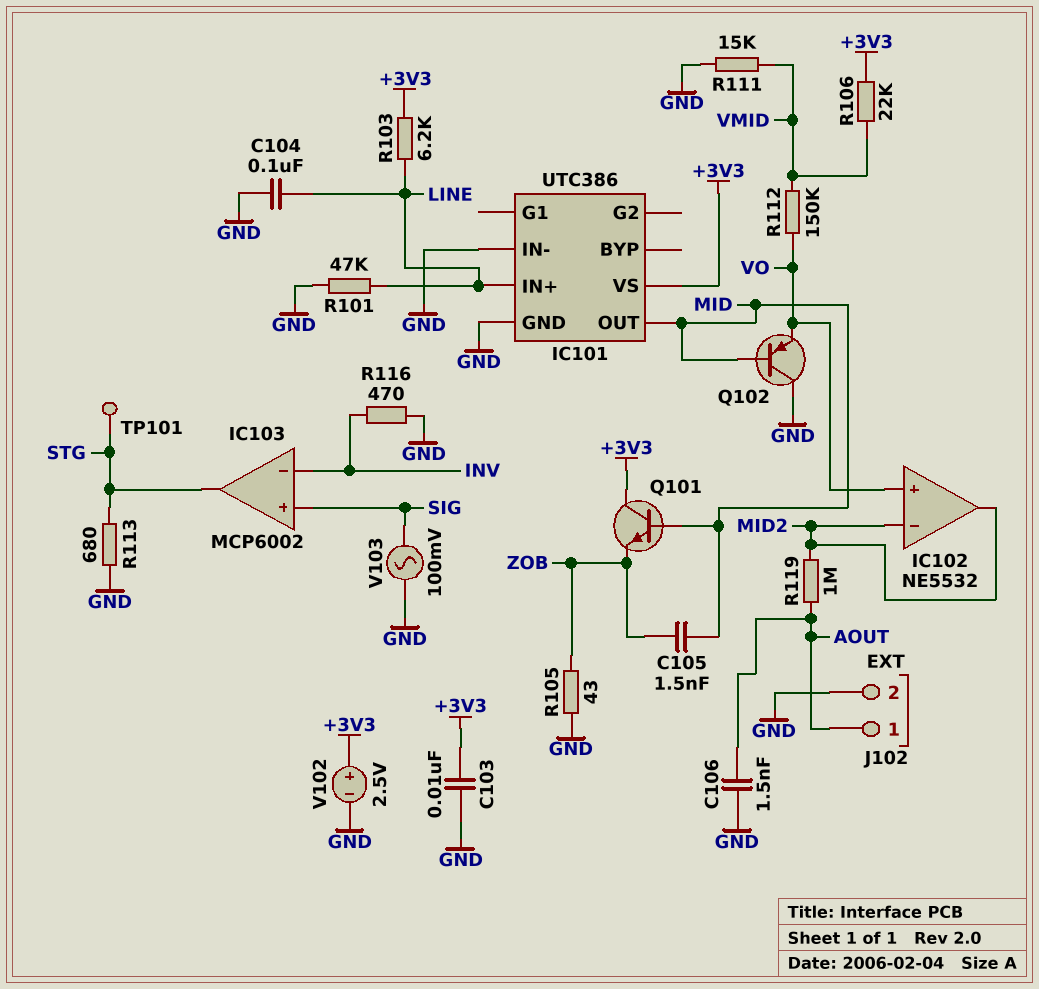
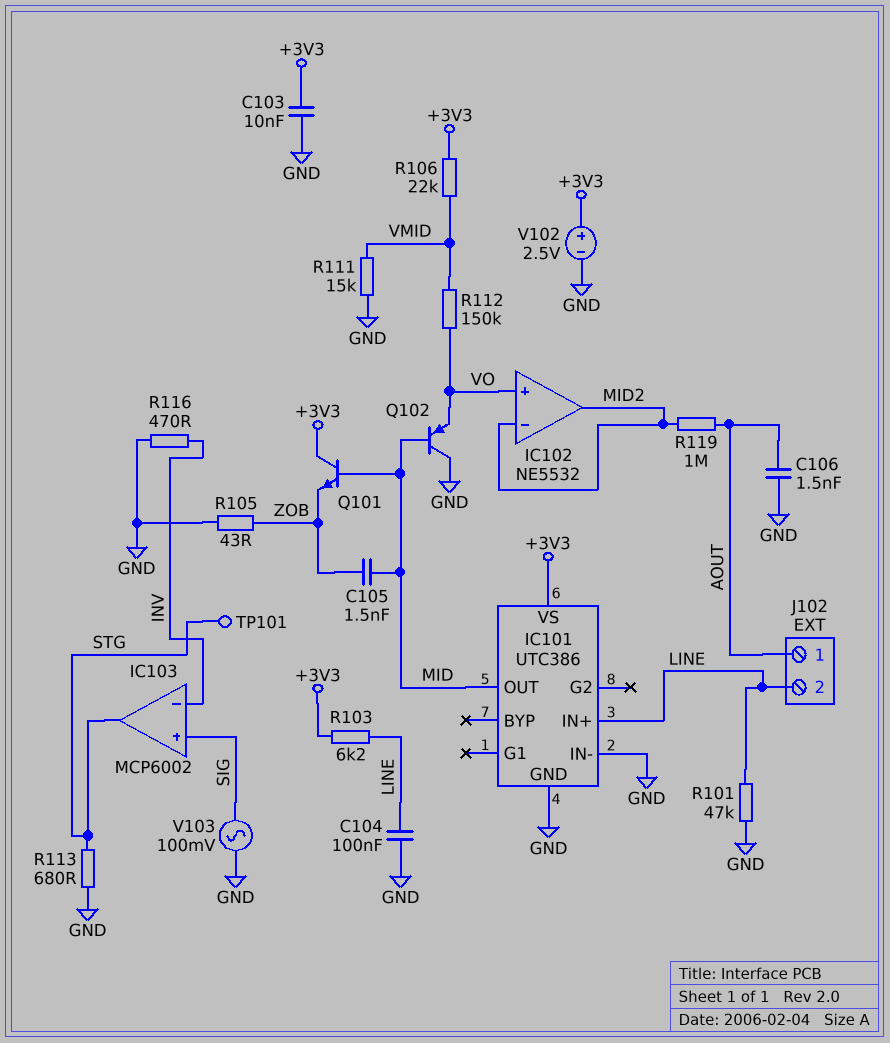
J102 pin 2: GND -> LINE

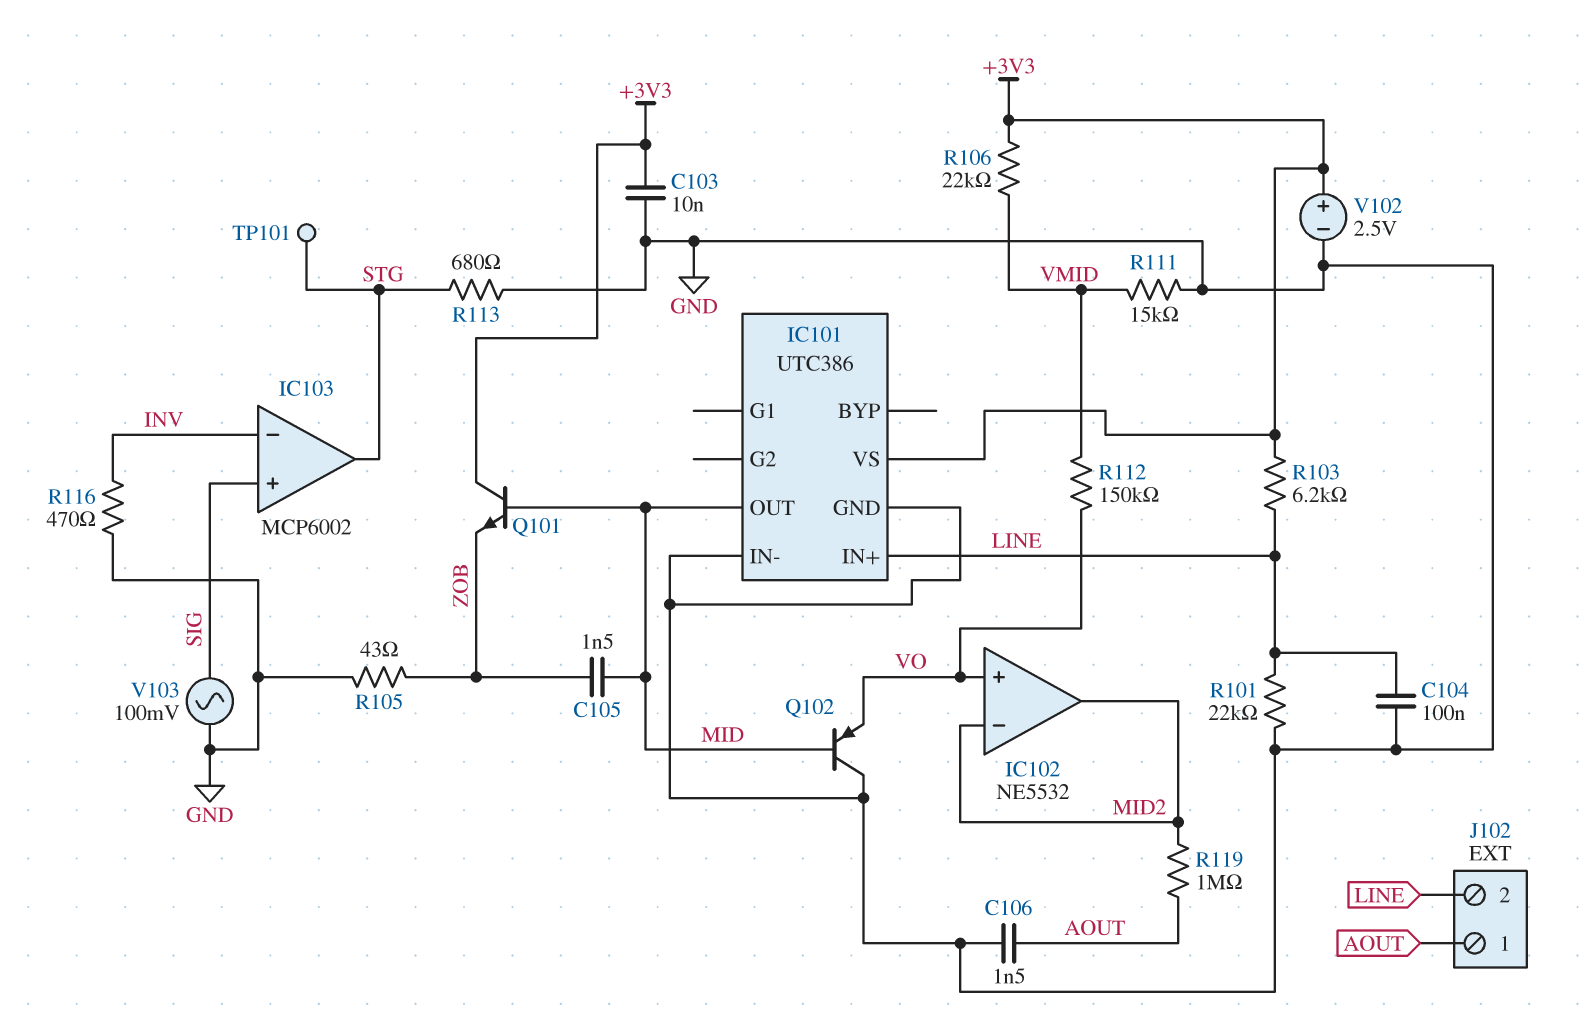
R101: 47k (GND, LINE) -> 22k (GND, LINE)

